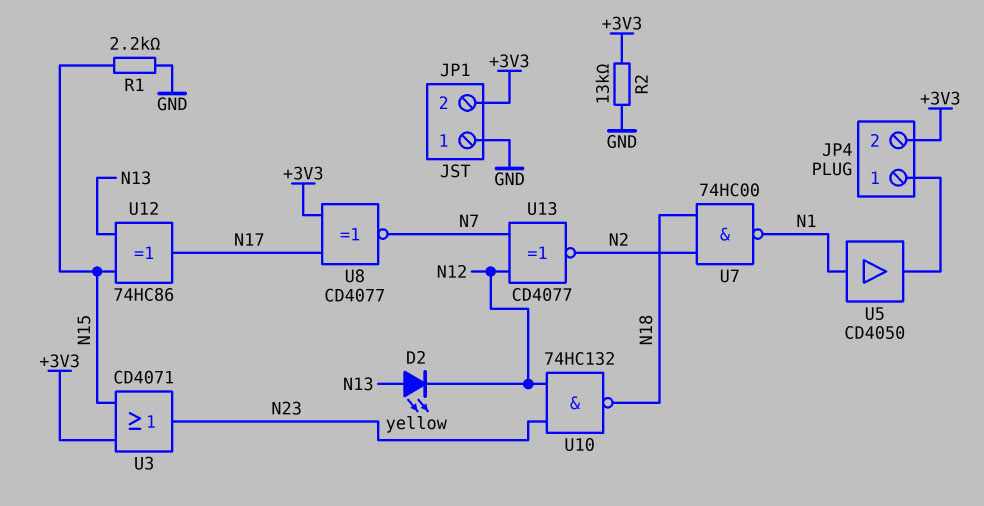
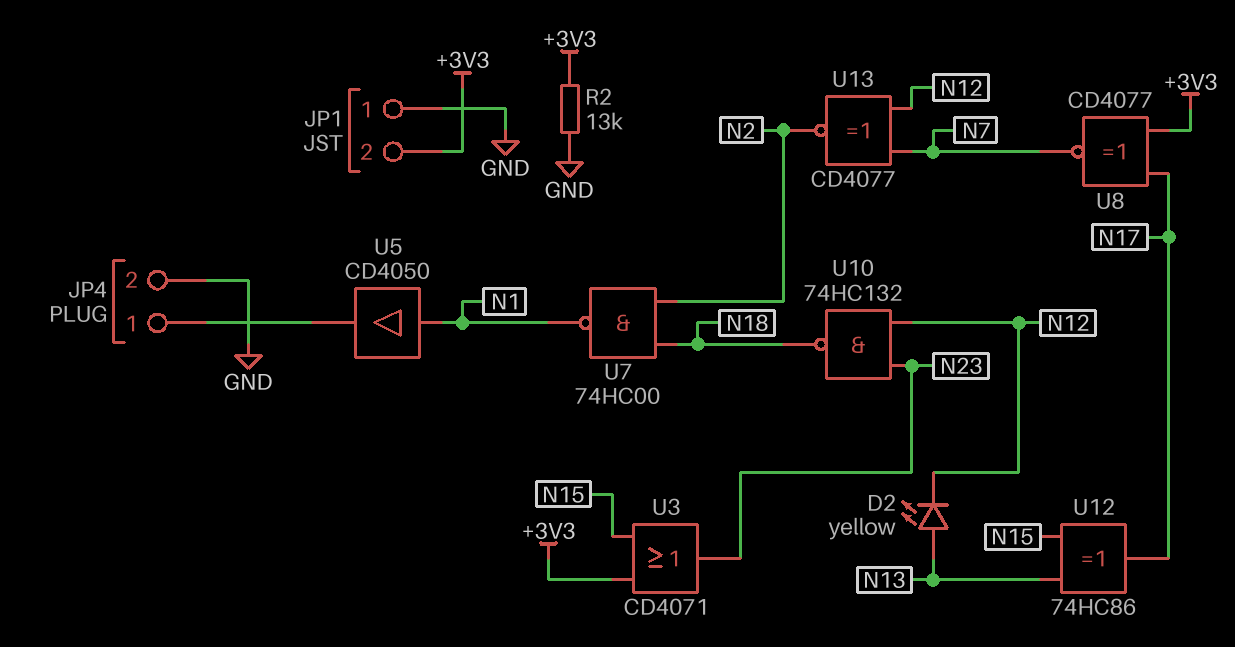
JP4 pin 2: +3V3 -> GND
R1: 2.2k (GND, N15) -> none

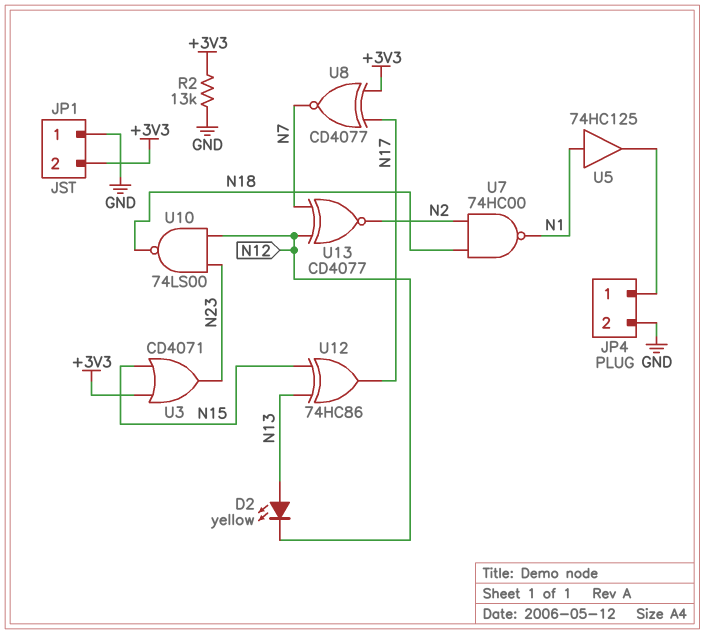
U5: buffer CD4050 (in N1, out JP4/1) -> buffer 74HC125 (in N1, out JP4/1)
U10: NAND 74HC132 (in N12, in N23, out N18) -> NAND 74LS00 (in N12, in N23, out N18)

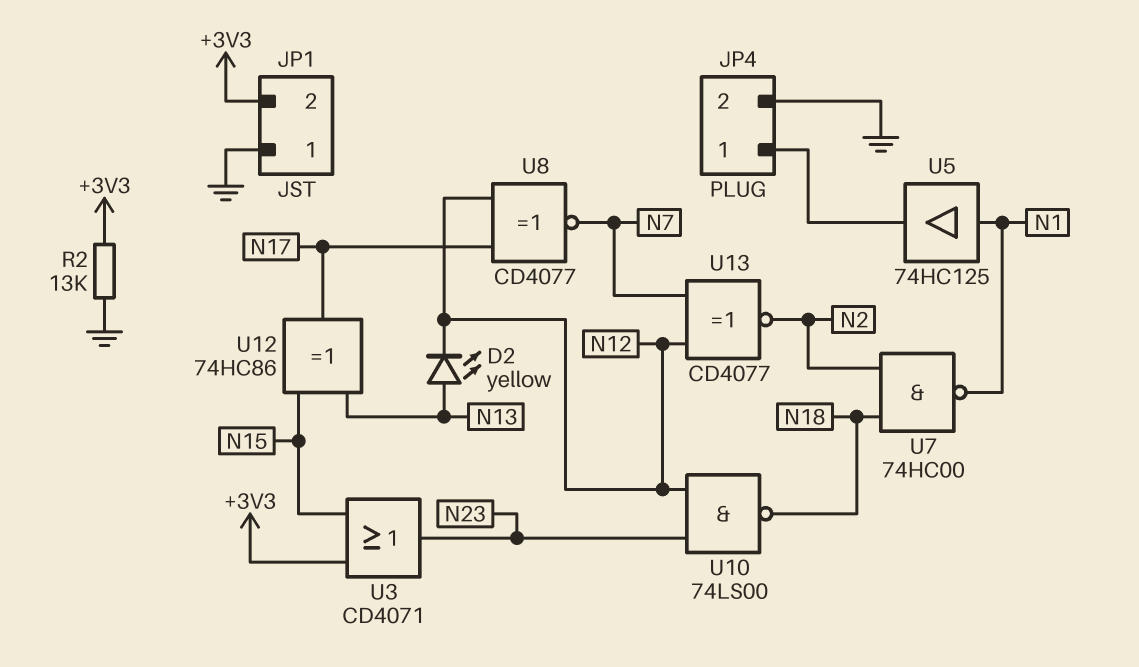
U8: XNOR CD4077 (in +3V3, in N17, out N7) -> XNOR CD4077 (in N12, in N17, out N7)

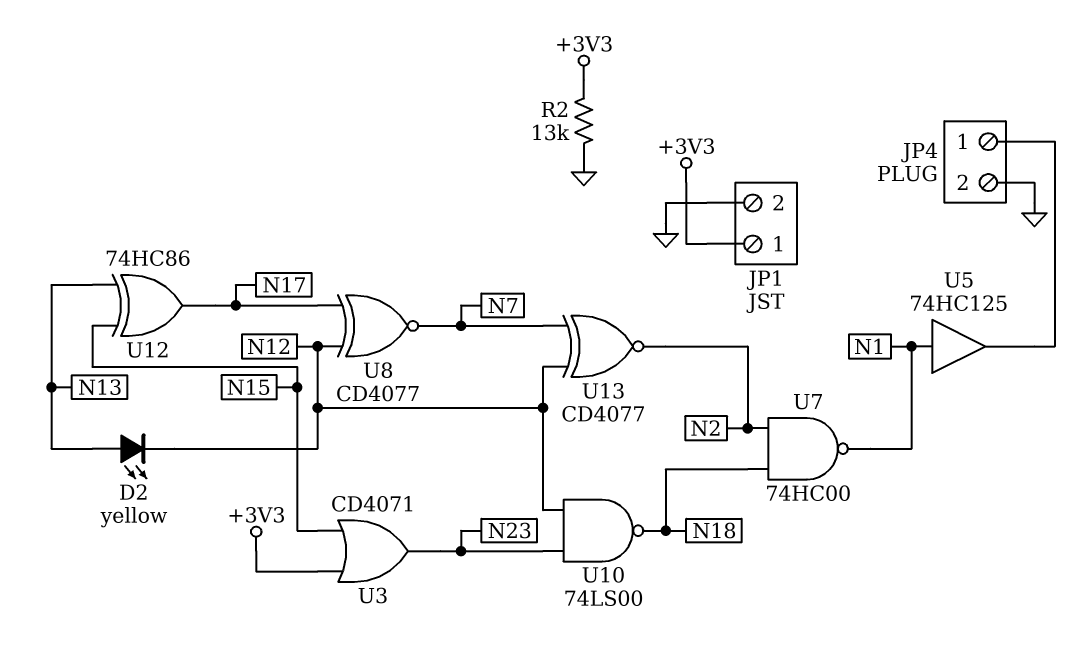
JP1 pin 1: GND -> +3V3
JP1 pin 2: +3V3 -> GND

